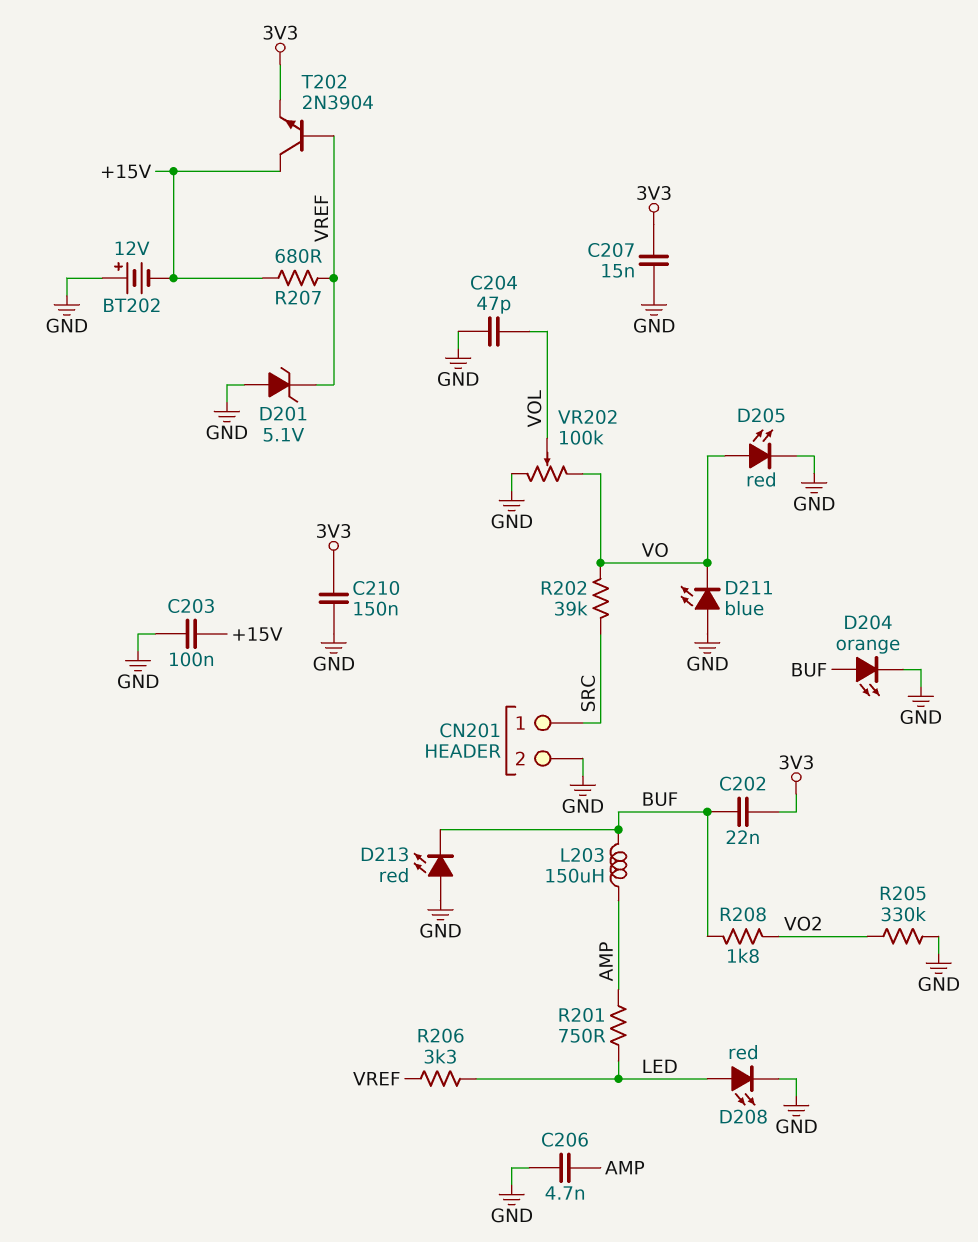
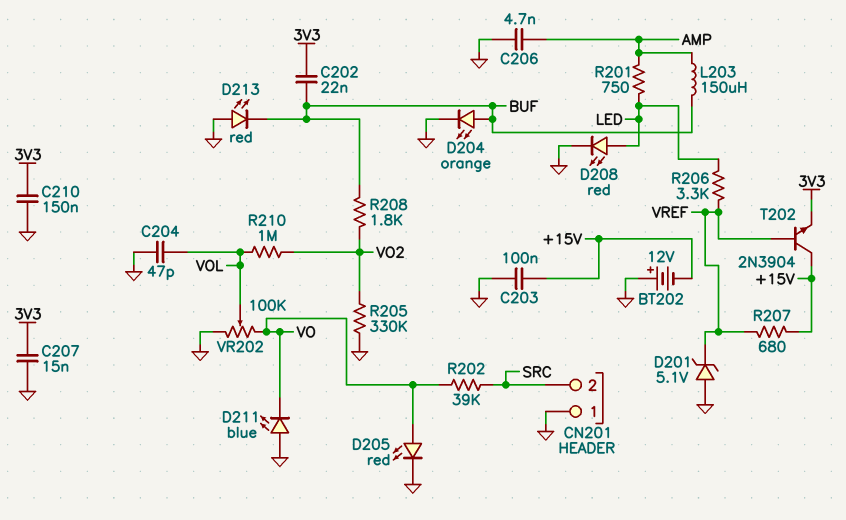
CN201 pin 1: SRC -> GND
CN201 pin 2: GND -> SRC
R210: none -> 1M (VO2, VOL)

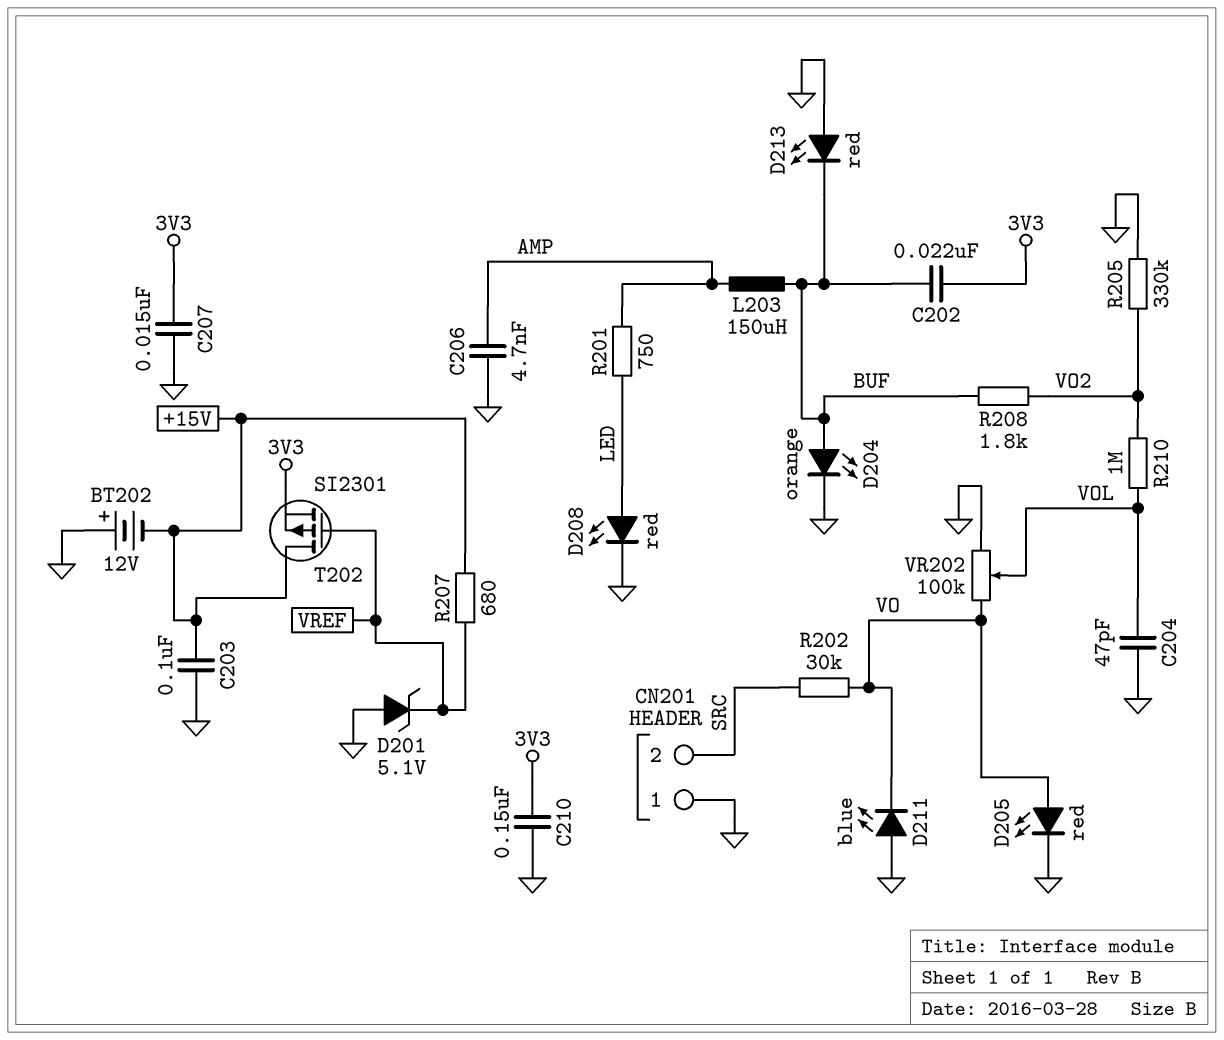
R202: 39k (SRC, VO) -> 30k (SRC, VO)
R206: 3.3k (LED, VREF) -> none
T202: NPN 2N3904 (B VREF, C +15V, E 3V3) -> PMOS SI2301 (G VREF, D +15V, S 3V3)

